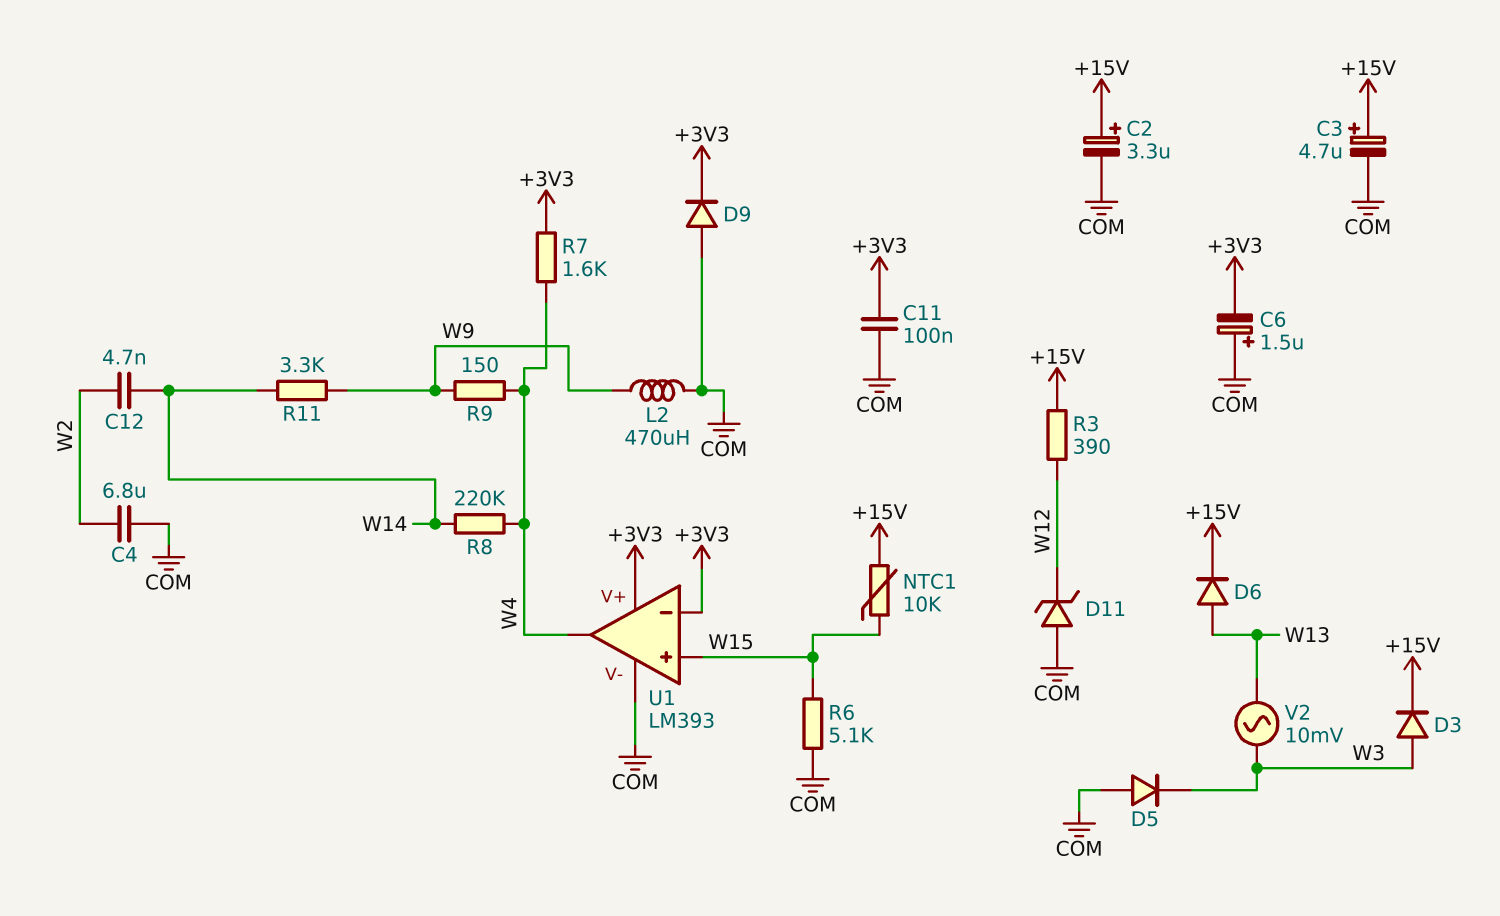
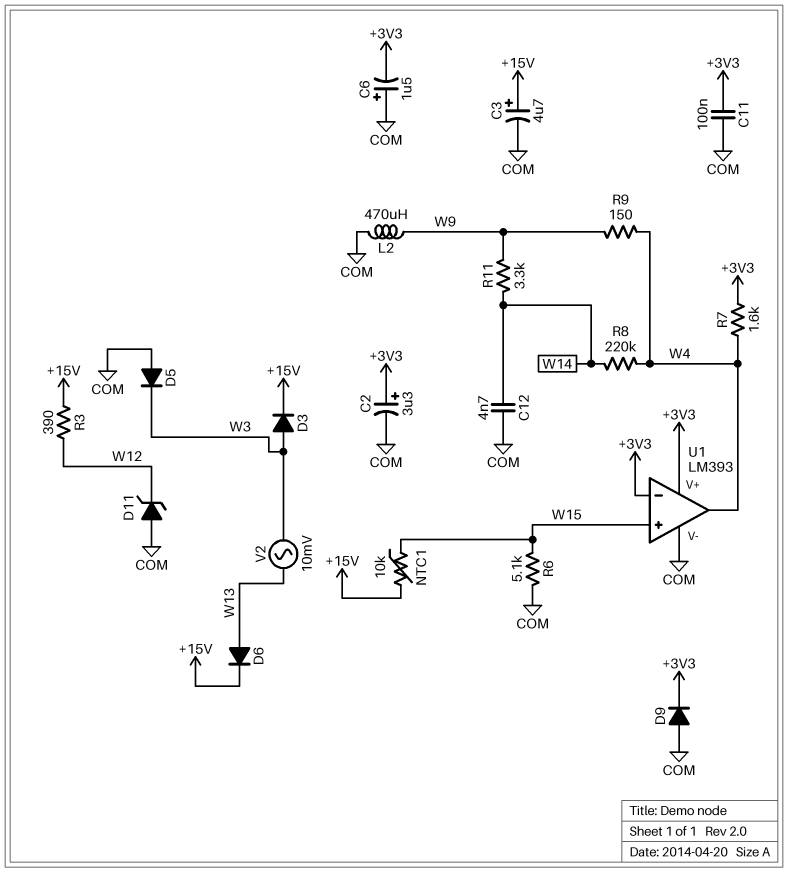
C2: 3.3uF (plus +15V, minus COM) -> 3.3uF (plus +3V3, minus COM)
C4: 6.8uF (COM, W2) -> none
C12: 4.7nF (W2, W14) -> 4.7nF (COM, W14)

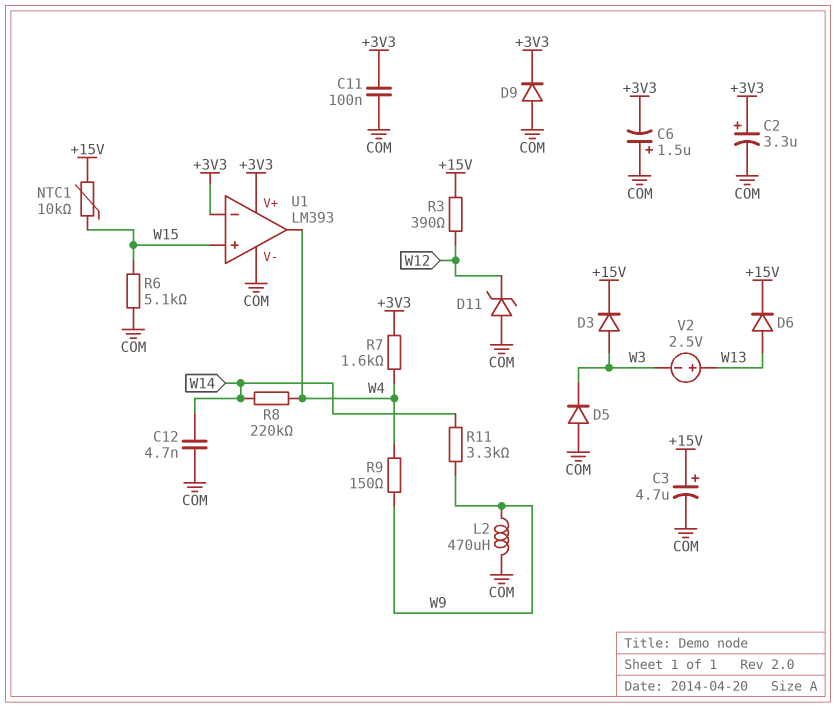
V2: AC 10mV (W3, W13) -> 2.5V (plus W13, minus W3)

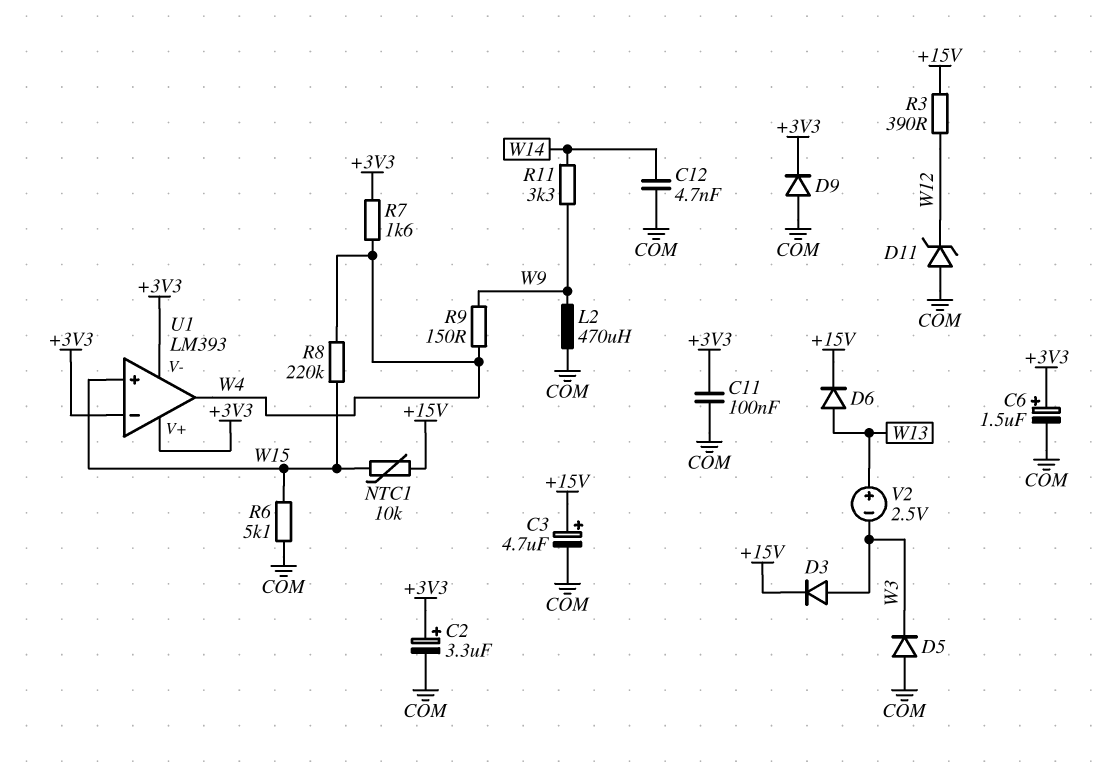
C6: 1.5uF (plus COM, minus +3V3) -> 1.5uF (plus +3V3, minus COM)
R8: 220k (W4, W14) -> 220k (W4, W15)
U1 pin V-: COM -> +3V3

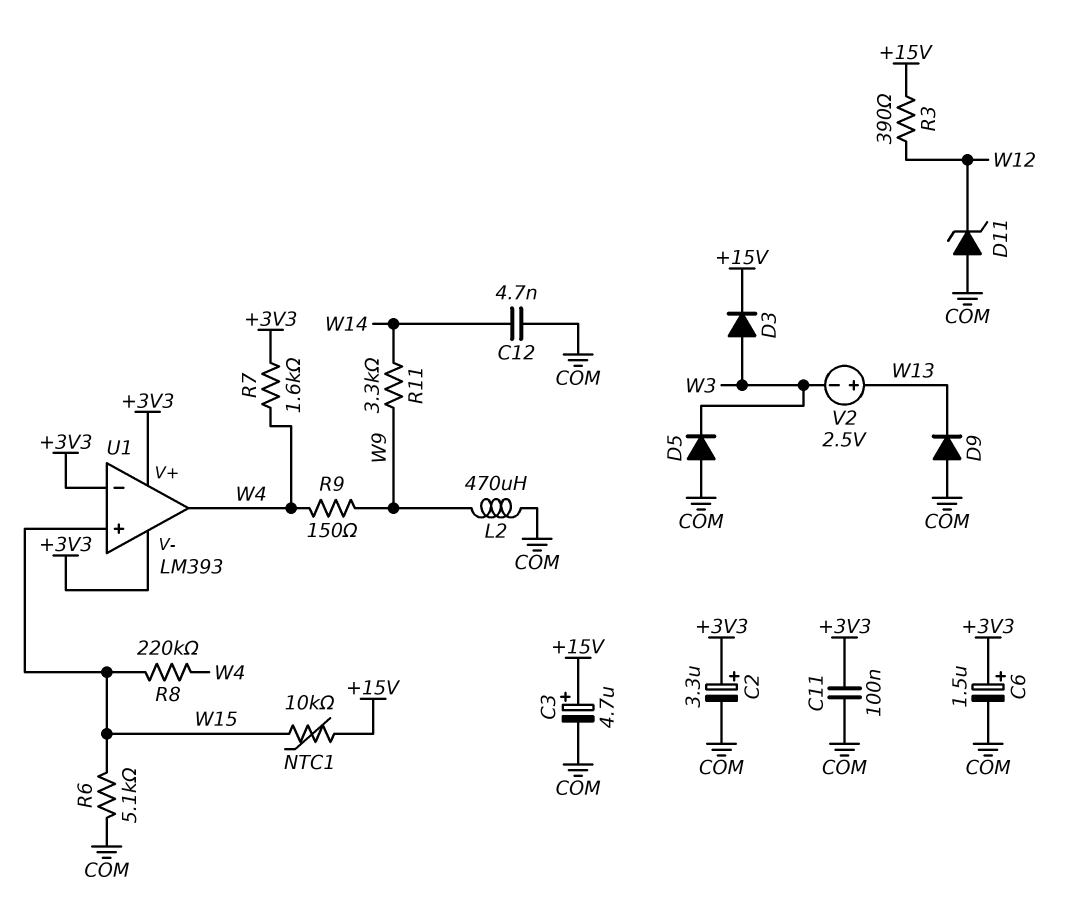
D6: diode (A W13, K +15V) -> none
D9: diode (A COM, K +3V3) -> diode (A COM, K W13)

